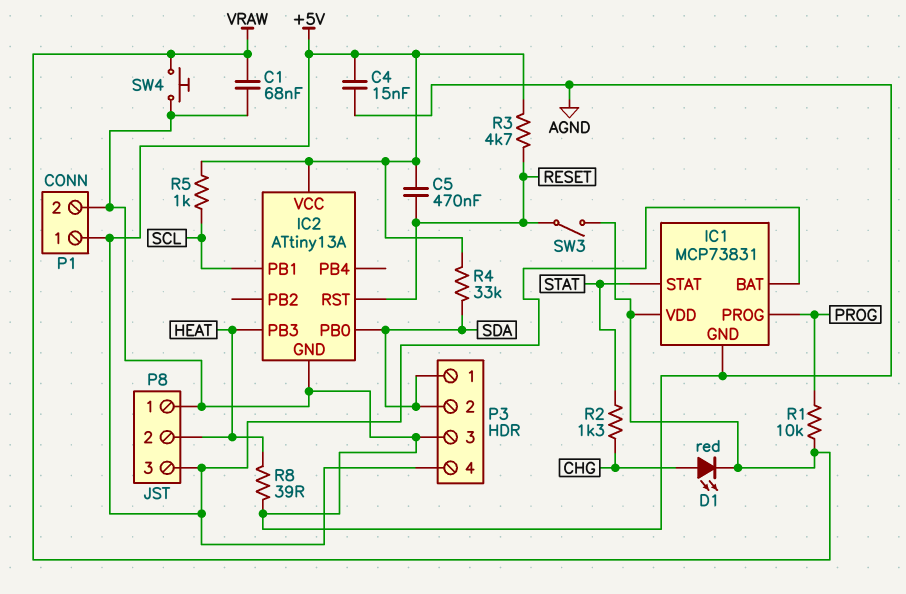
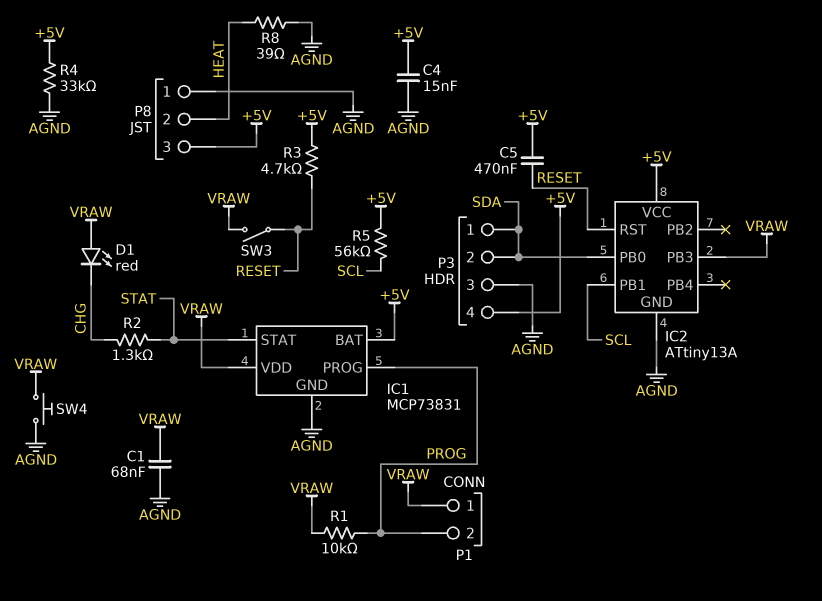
D1: LED red (A CHG, K VRAW) -> LED red (A VRAW, K CHG)
IC2 pin PB3: HEAT -> VRAW
P1 pin 1: +5V -> VRAW
P1 pin 2: AGND -> PROG
R4: 33k (+5V, SDA) -> 33k (+5V, AGND)
R5: 1k (+5V, SCL) -> 56k (+5V, SCL)

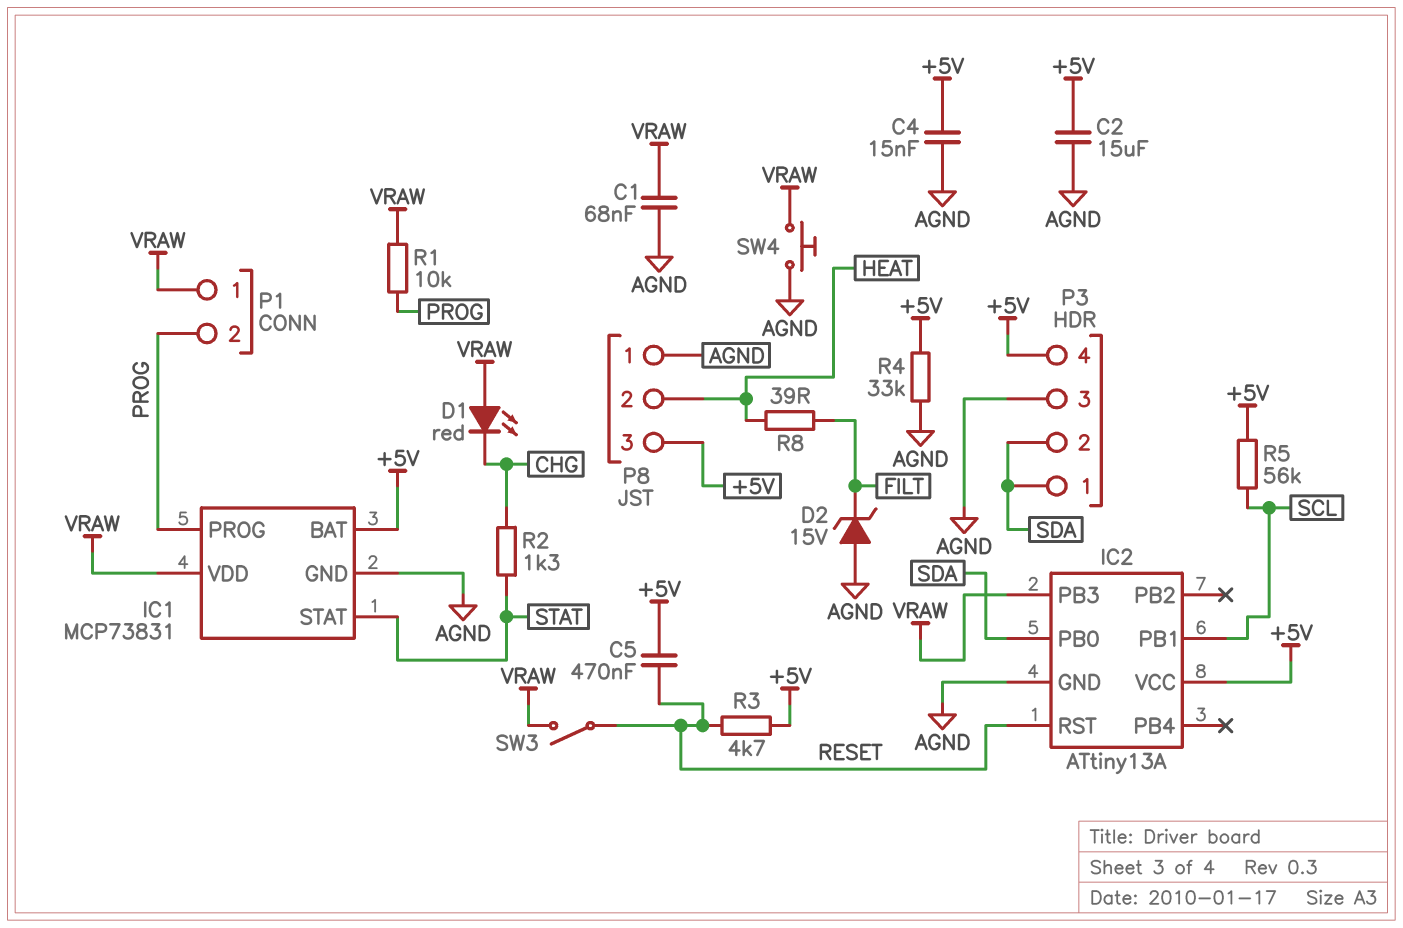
C2: none -> 15uF (+5V, AGND)
D2: none -> zener 15V (A AGND, K FILT)
R8: 39 (AGND, HEAT) -> 39 (FILT, HEAT)

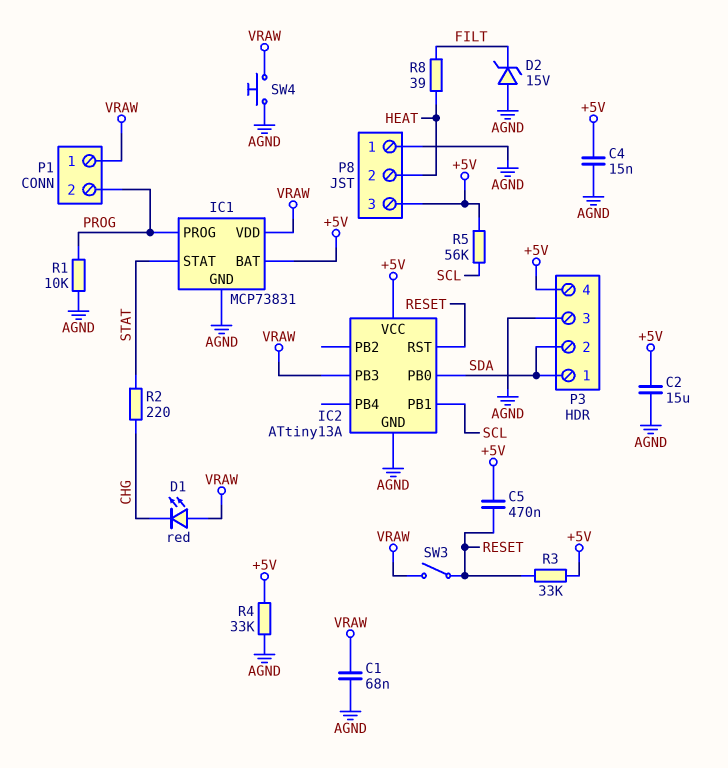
R1: 10k (PROG, VRAW) -> 10k (AGND, PROG)
R2: 1.3k (CHG, STAT) -> 220 (CHG, STAT)
R3: 4.7k (+5V, RESET) -> 33k (+5V, RESET)

